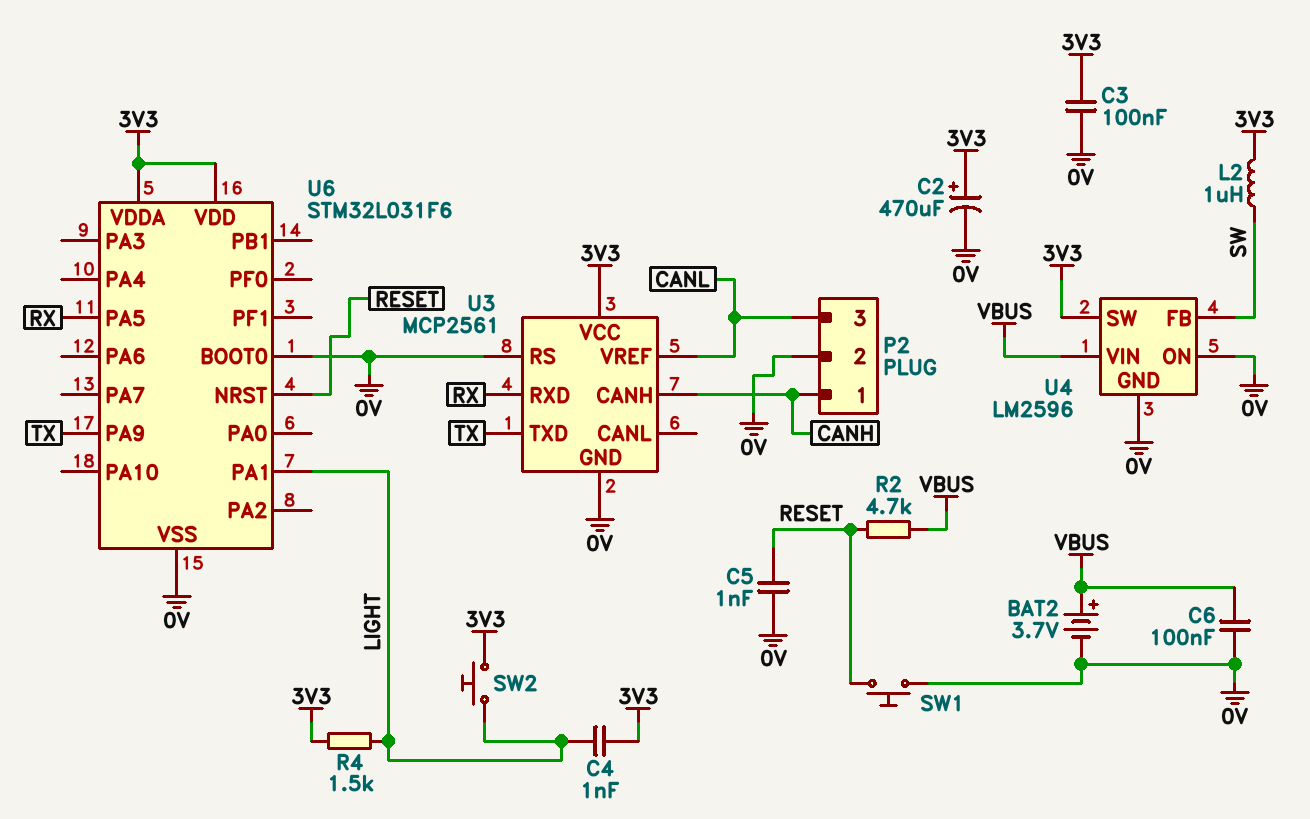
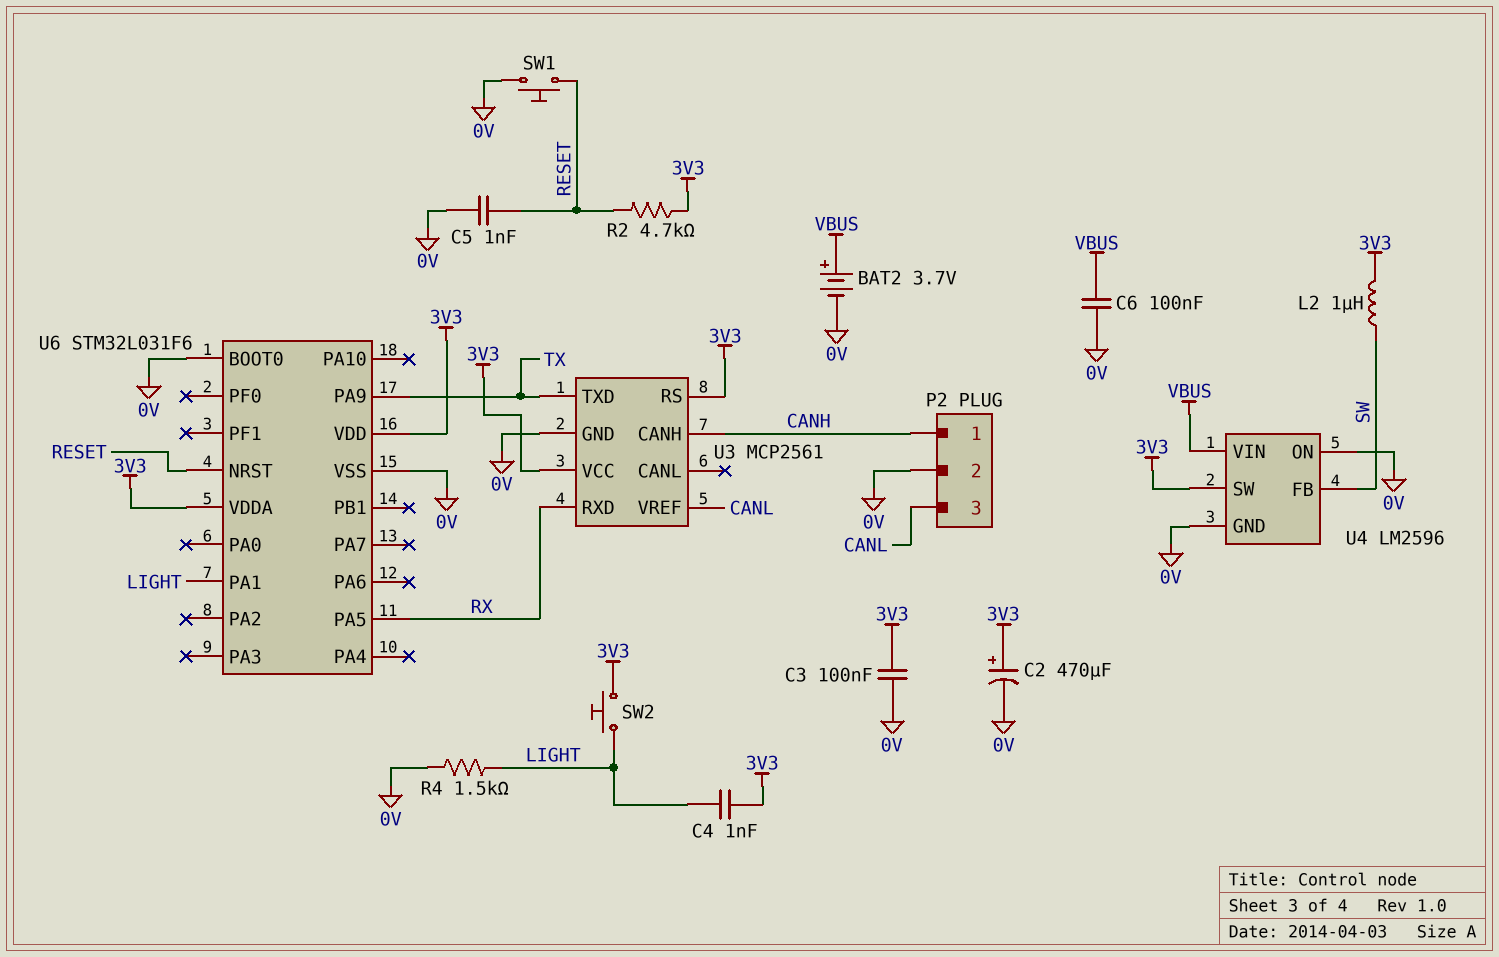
R2: 4.7k (RESET, VBUS) -> 4.7k (3V3, RESET)
R4: 1.5k (3V3, LIGHT) -> 1.5k (0V, LIGHT)
U3 pin RS: 0V -> 3V3

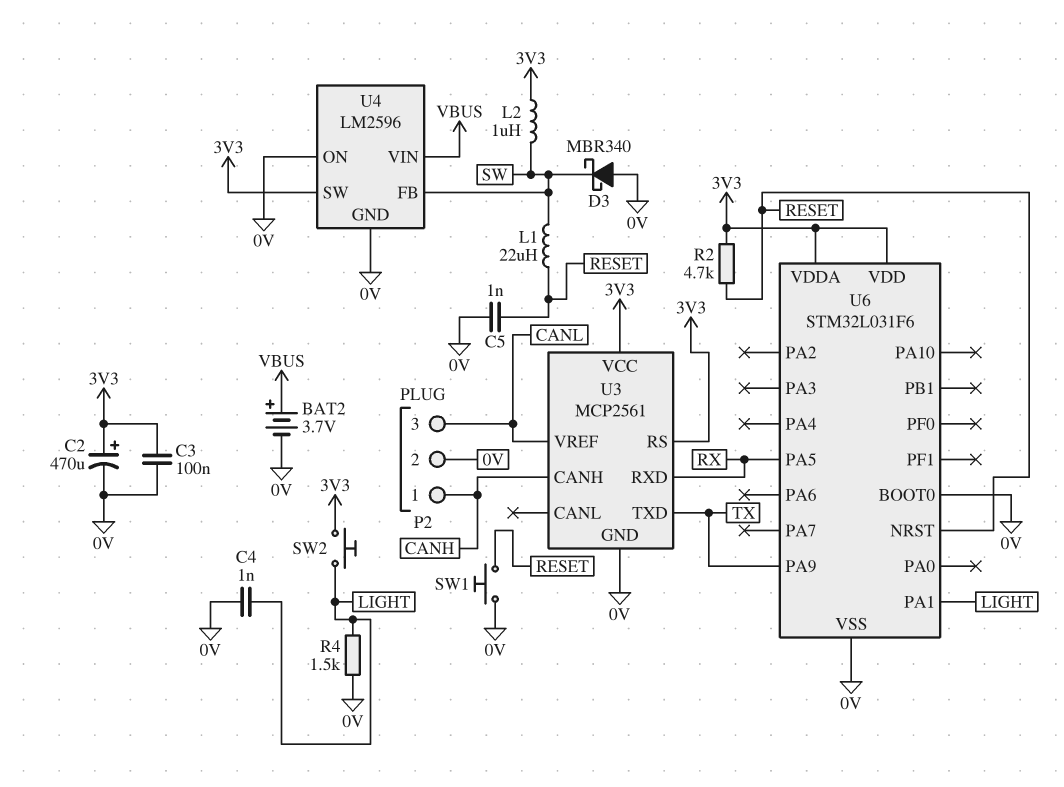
C4: 1nF (3V3, LIGHT) -> 1nF (0V, LIGHT)
C6: 100nF (0V, VBUS) -> none
D3: none -> schottky MBR340 (A 0V, K SW)
L1: none -> 22uH (RESET, SW)

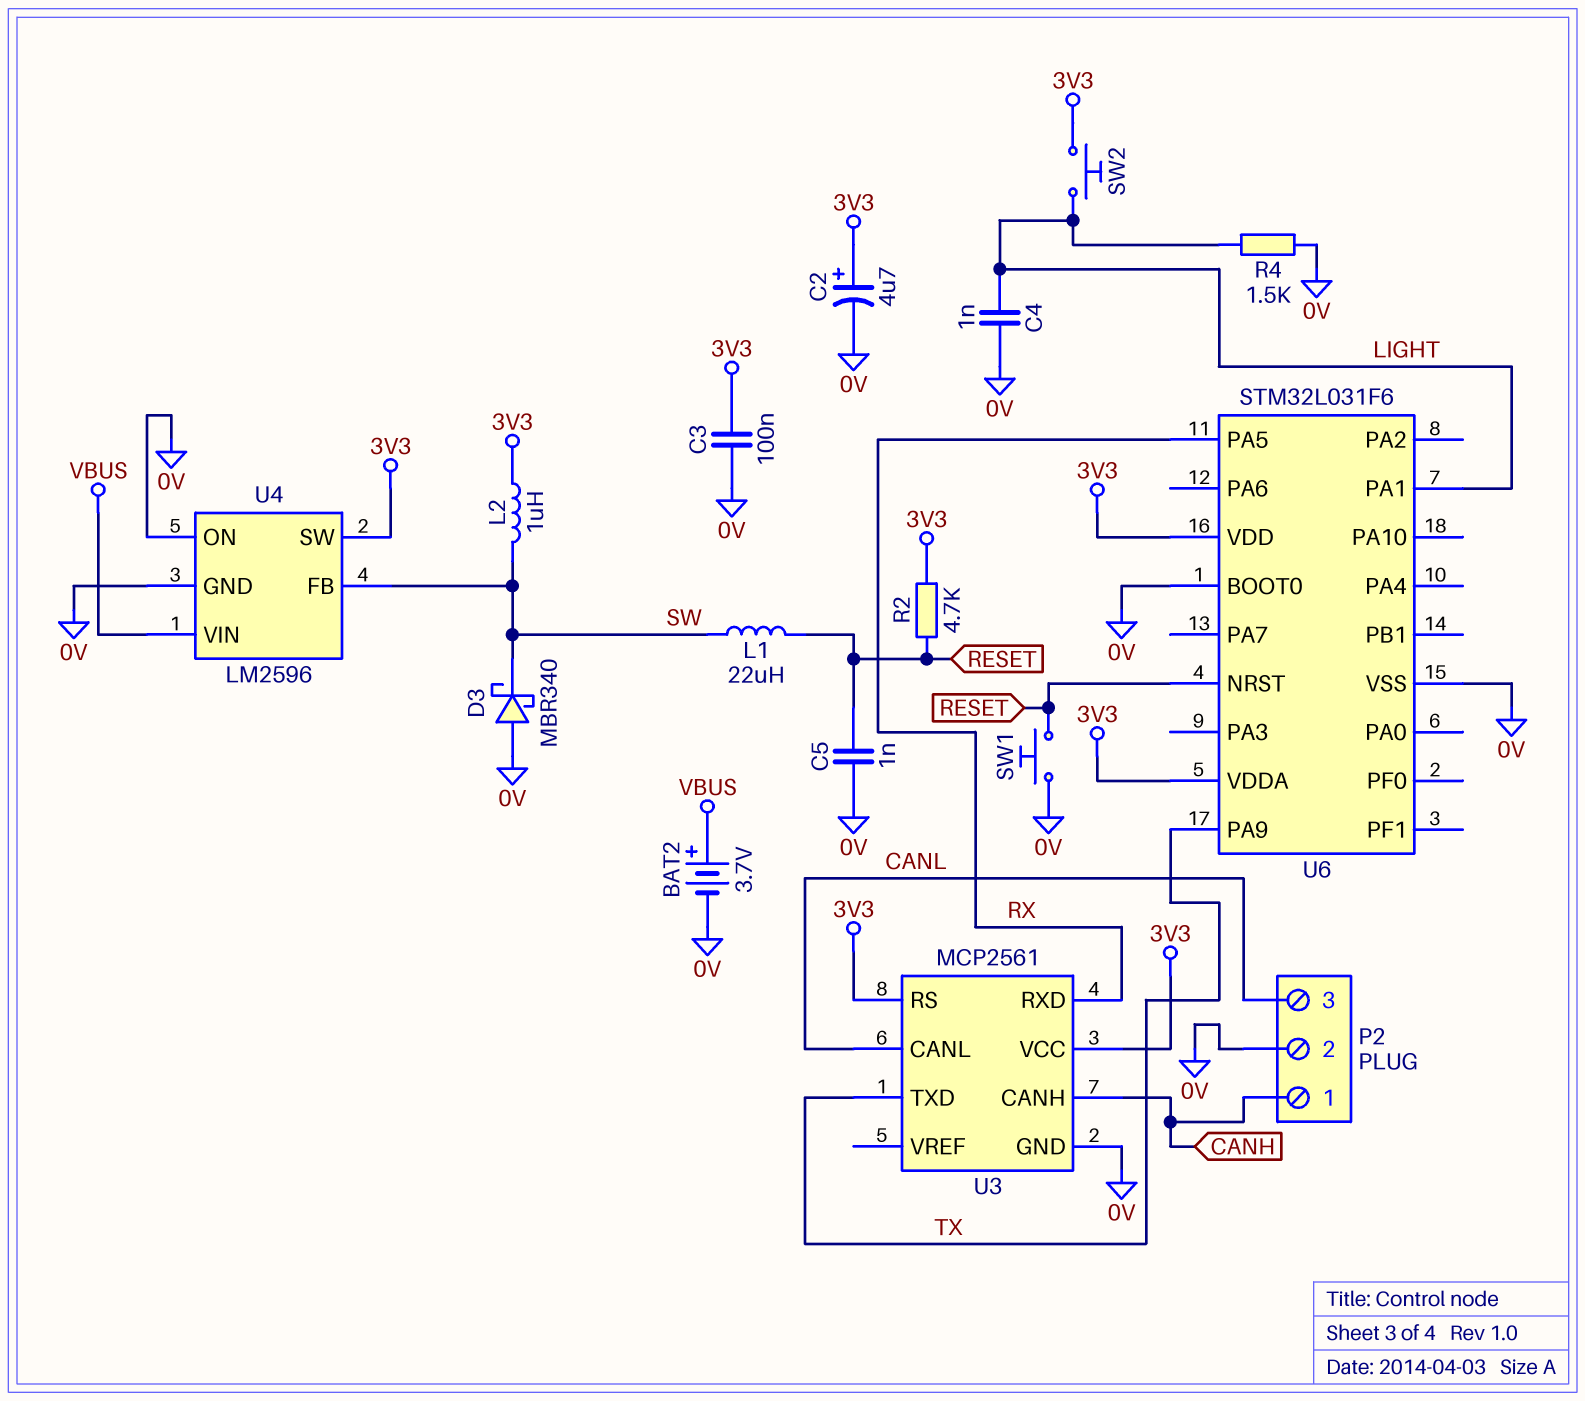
C2: 470uF (plus 3V3, minus 0V) -> 4.7uF (plus 3V3, minus 0V)
U3 pin CANL: none -> CANL
U3 pin VREF: CANL -> none

